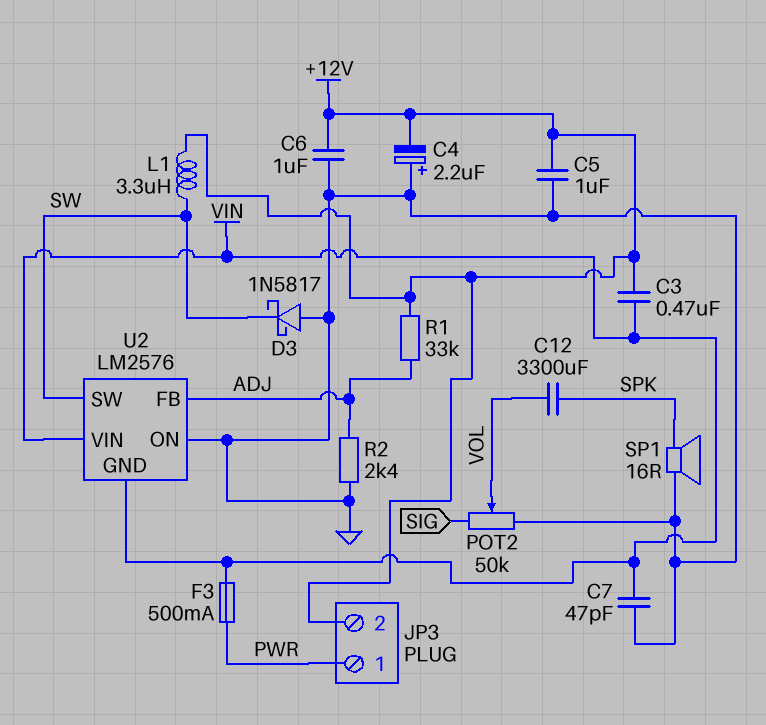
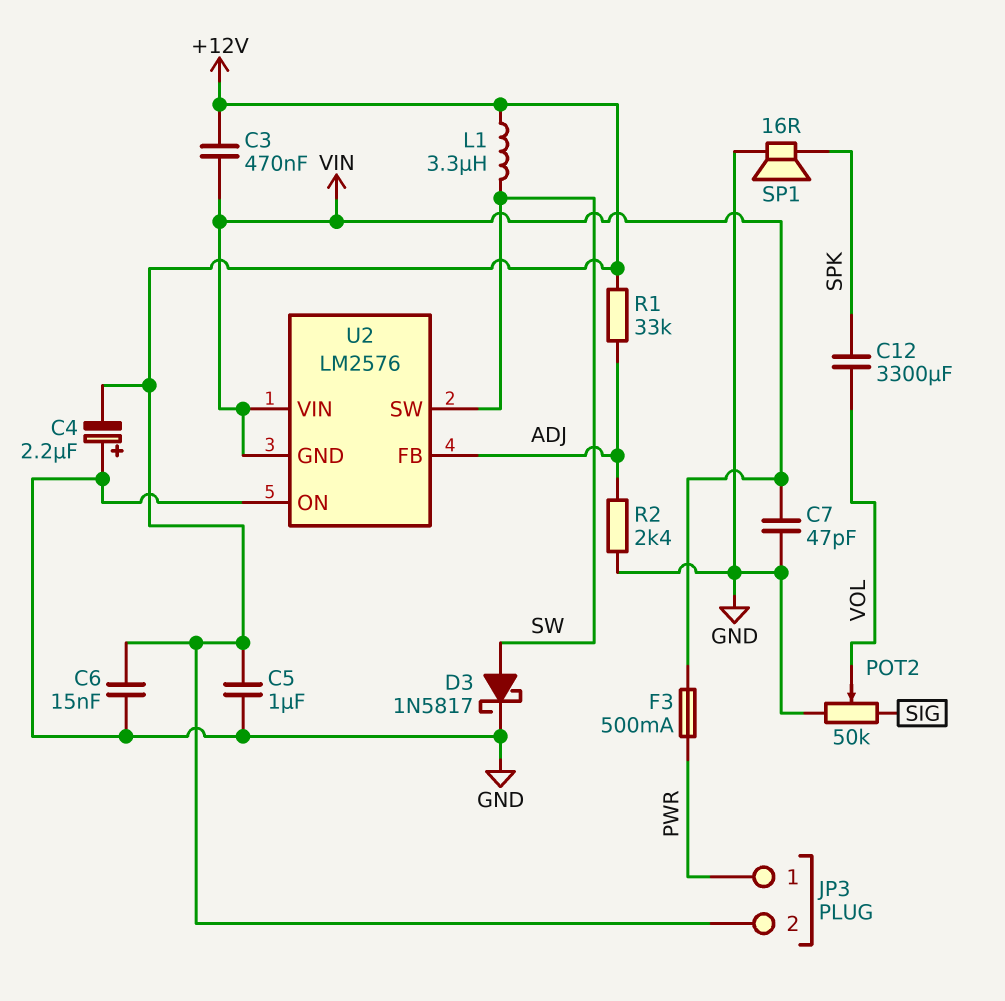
C6: 1uF (+12V, GND) -> 15nF (+12V, GND)
D3: schottky 1N5817 (A GND, K SW) -> schottky 1N5817 (A SW, K GND)

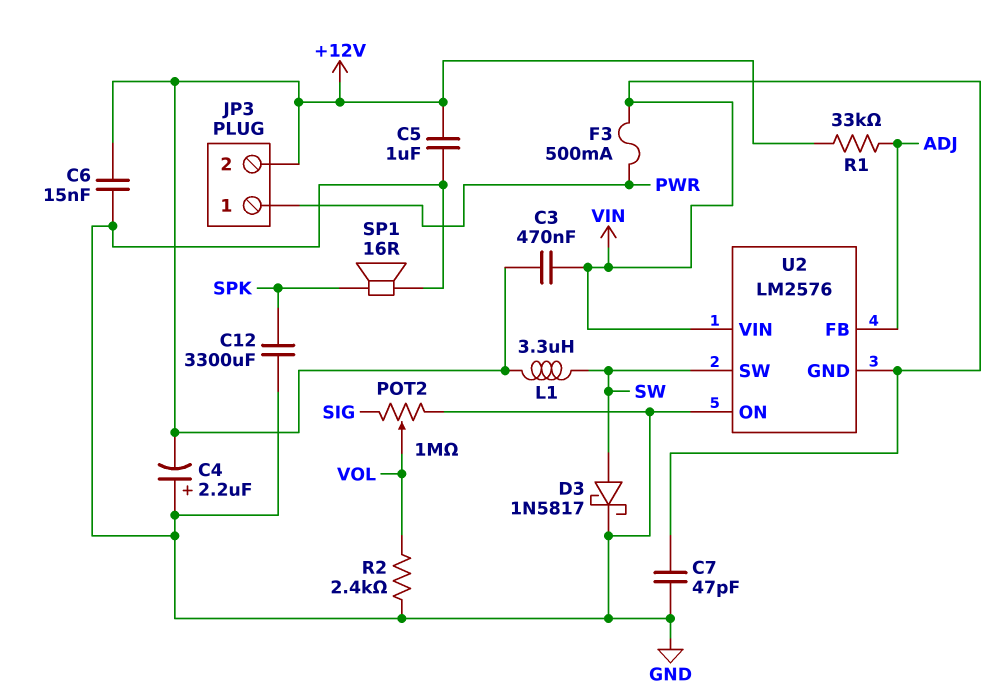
C12: 3300uF (SPK, VOL) -> 3300uF (GND, SPK)
POT2: 50k (GND, SIG, wiper VOL) -> 1M (GND, SIG, wiper VOL)
R2: 2.4k (ADJ, GND) -> 2.4k (GND, VOL)

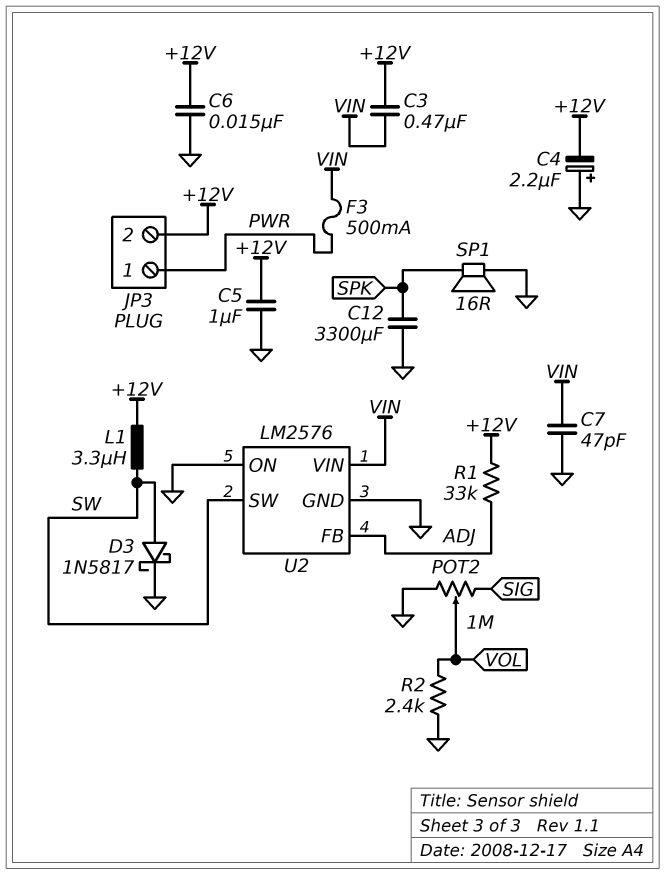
U2 pin GND: VIN -> GND

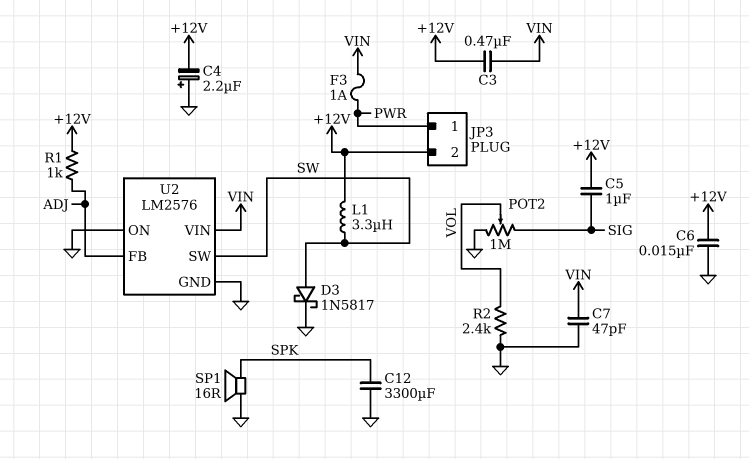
C5: 1uF (+12V, GND) -> 1uF (+12V, SIG)
F3: 500mA (PWR, VIN) -> 1A (PWR, VIN)
R1: 33k (+12V, ADJ) -> 1k (+12V, ADJ)

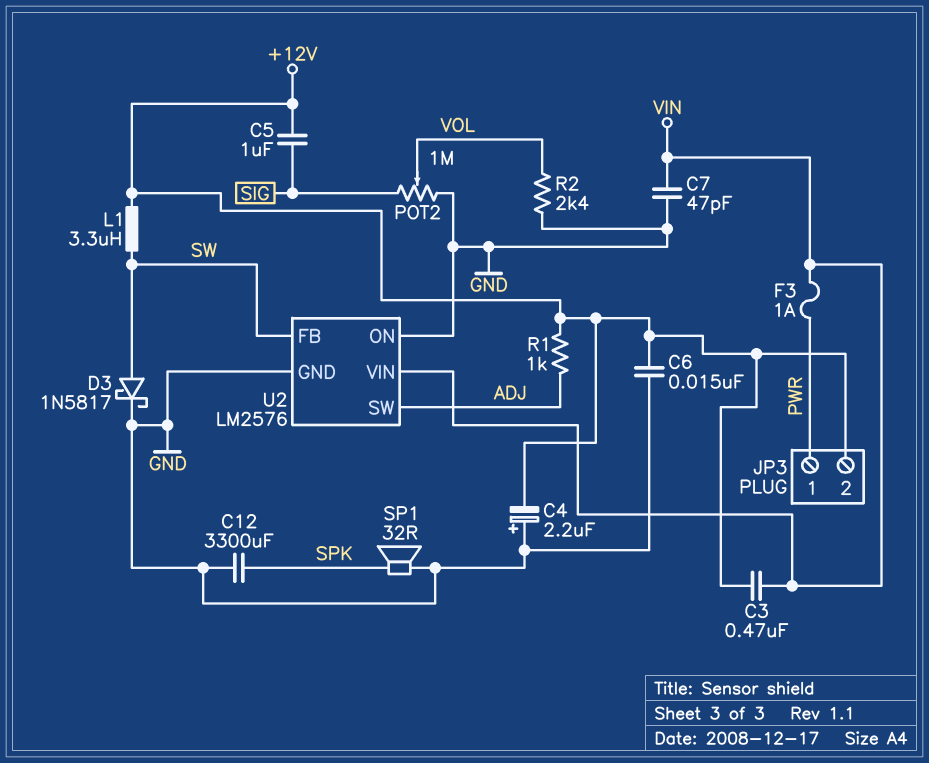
SP1: speaker 16R (GND, SPK) -> speaker 32R (GND, SPK)
U2 pin FB: ADJ -> SW
U2 pin SW: SW -> ADJ

